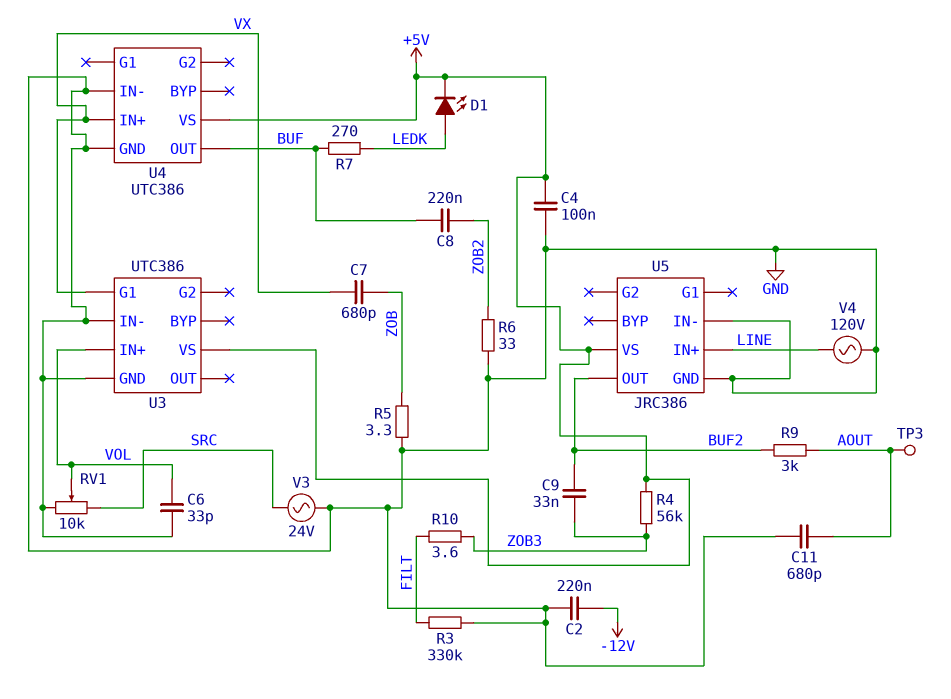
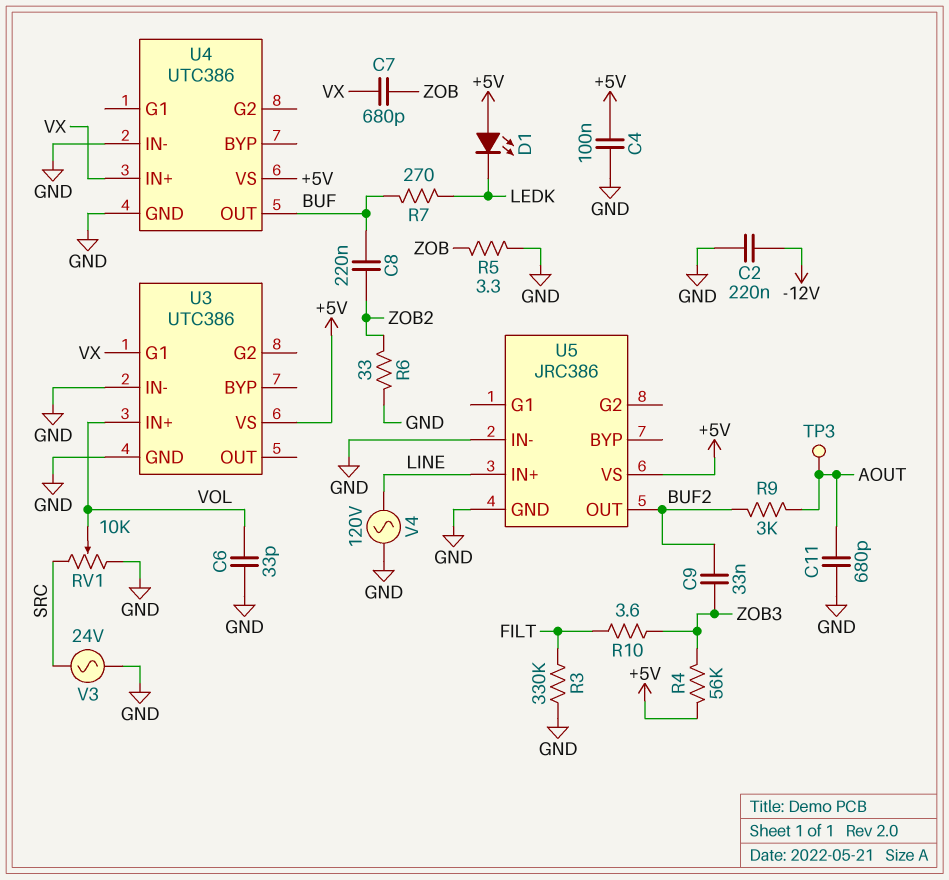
D1: LED (A LEDK, K +5V) -> LED (A +5V, K LEDK)

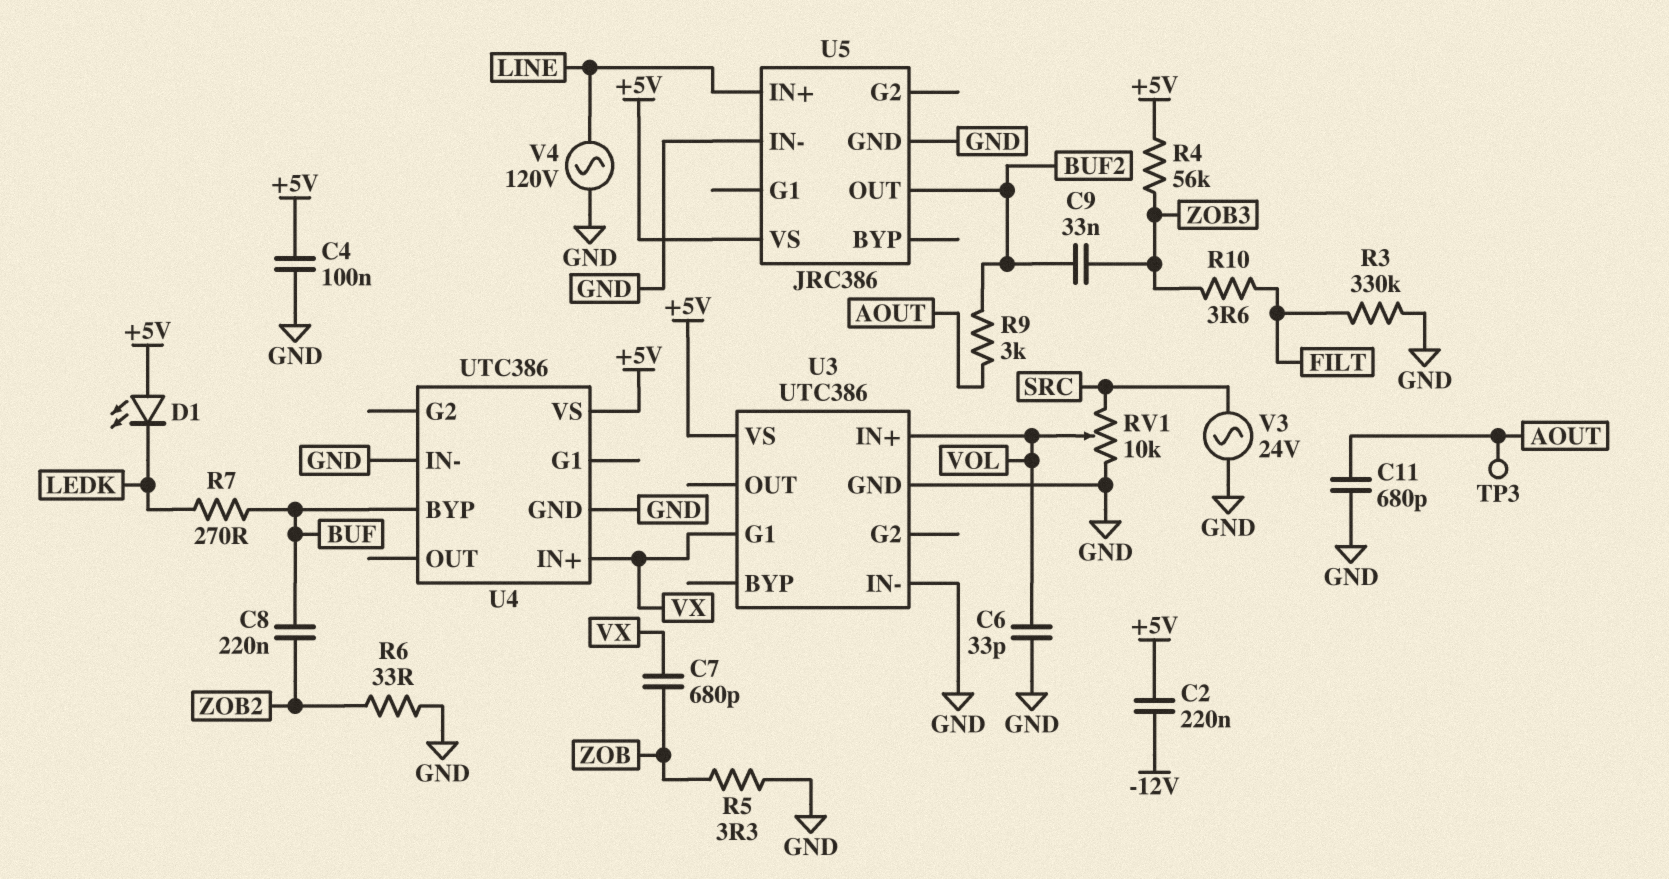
C2: 220nF (-12V, GND) -> 220nF (+5V, -12V)
U4 pin BYP: none -> BUF
U4 pin OUT: BUF -> none

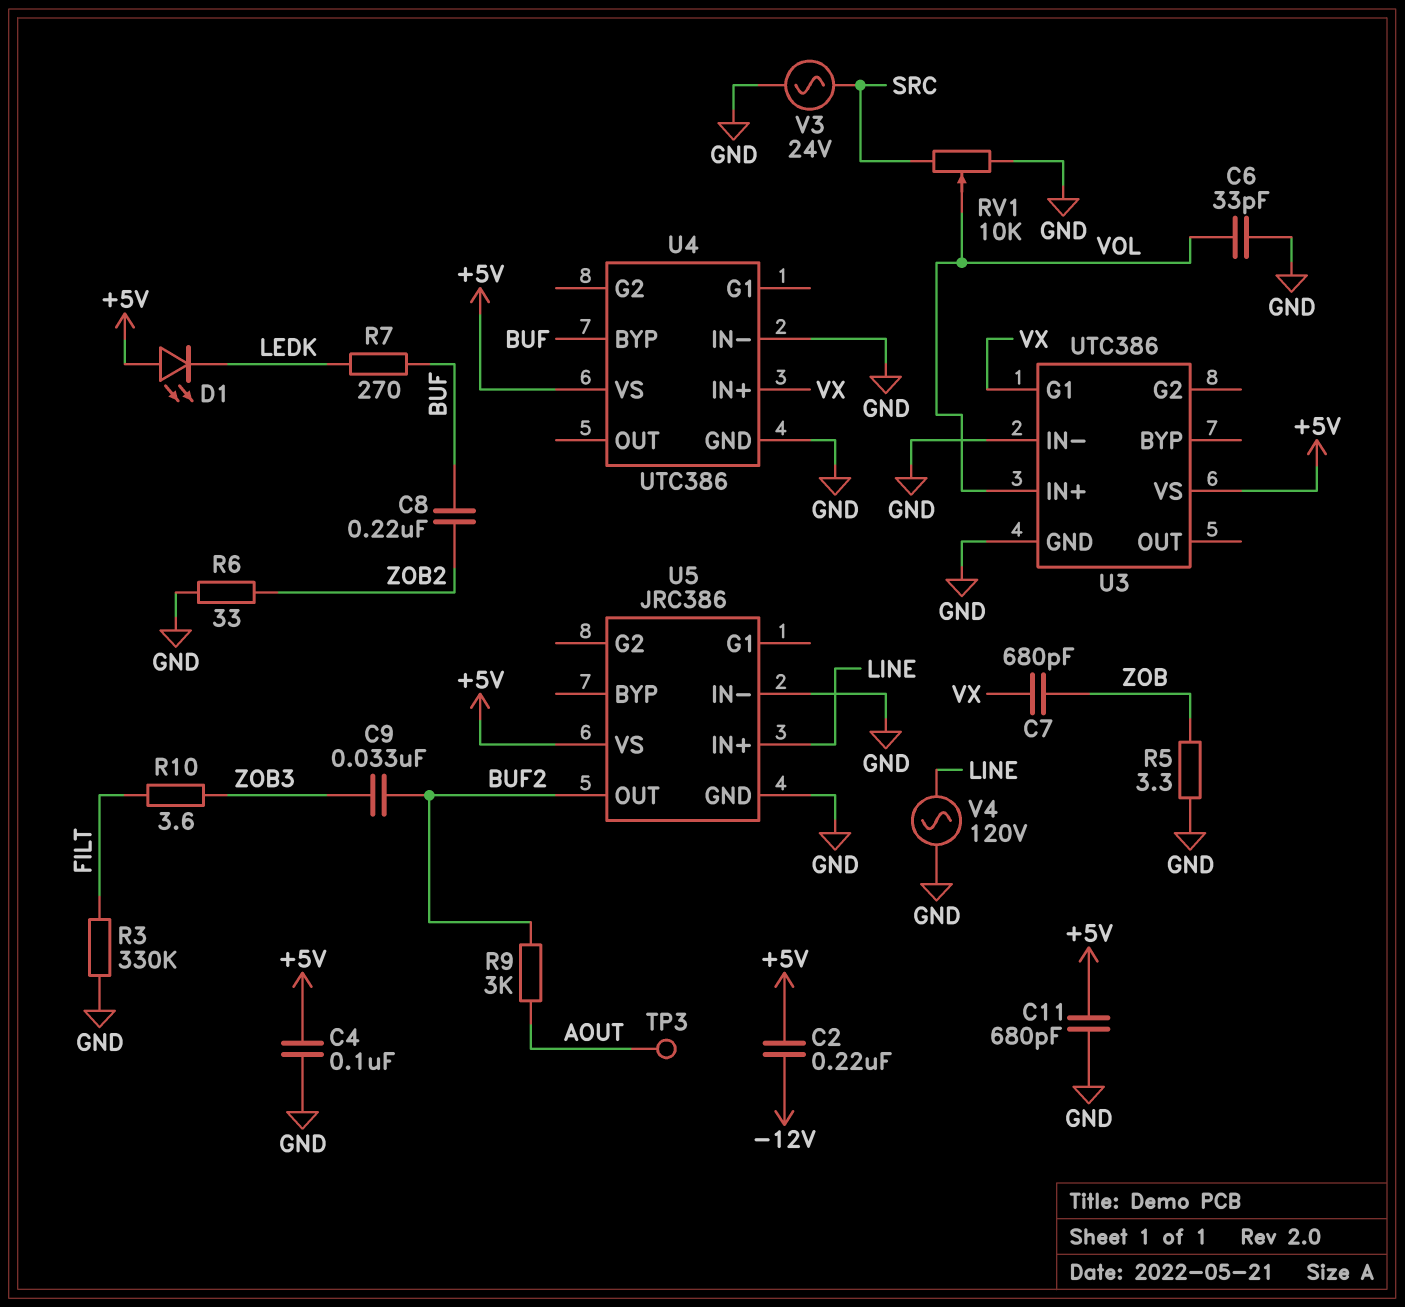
C11: 680pF (AOUT, GND) -> 680pF (+5V, GND)
R4: 56k (+5V, ZOB3) -> none

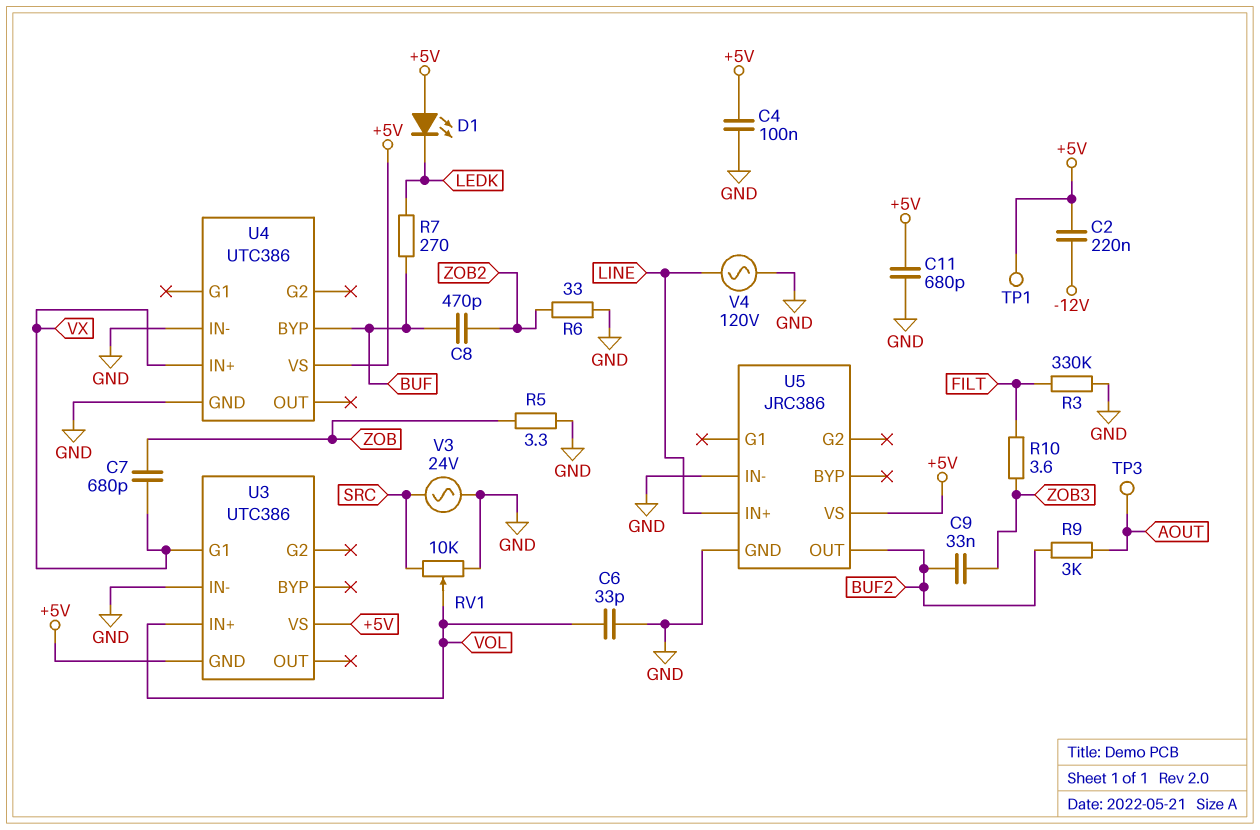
C8: 220nF (BUF, ZOB2) -> 470pF (BUF, ZOB2)
TP1: none -> test point (+5V)
U3 pin GND: GND -> +5V

